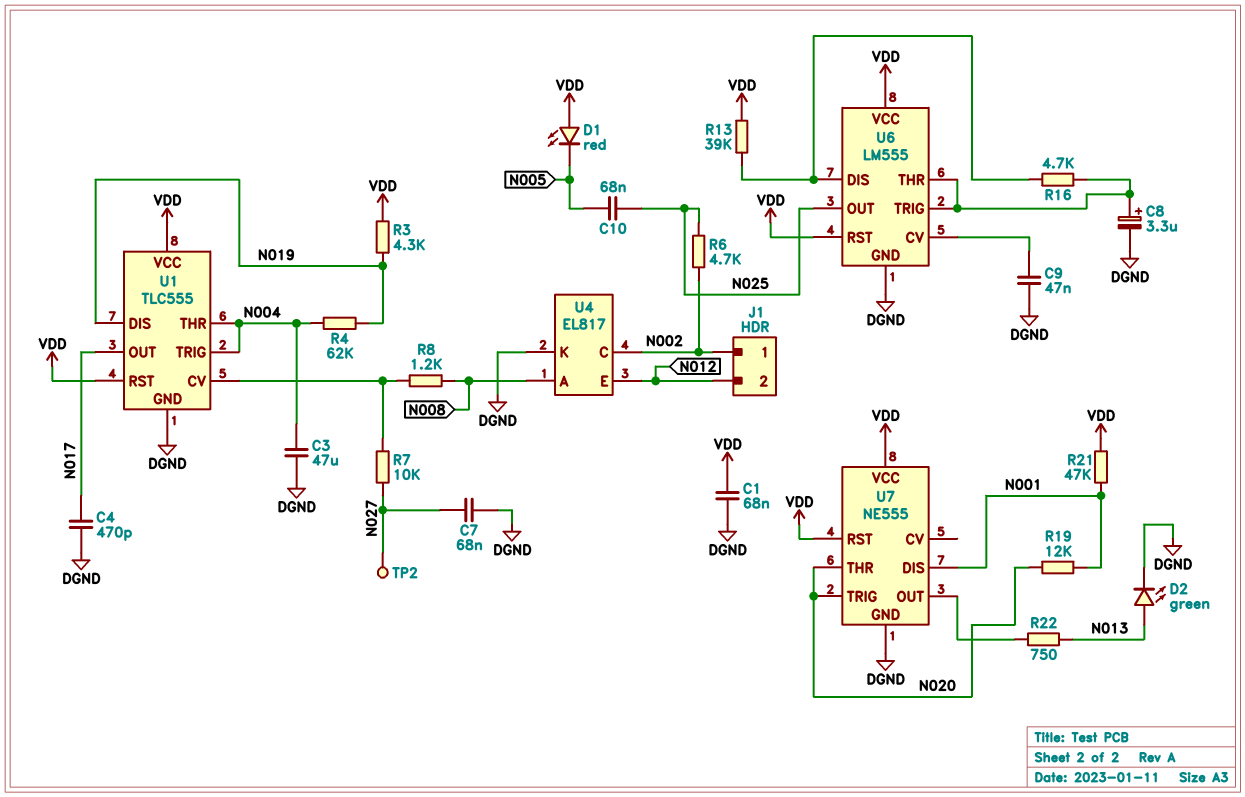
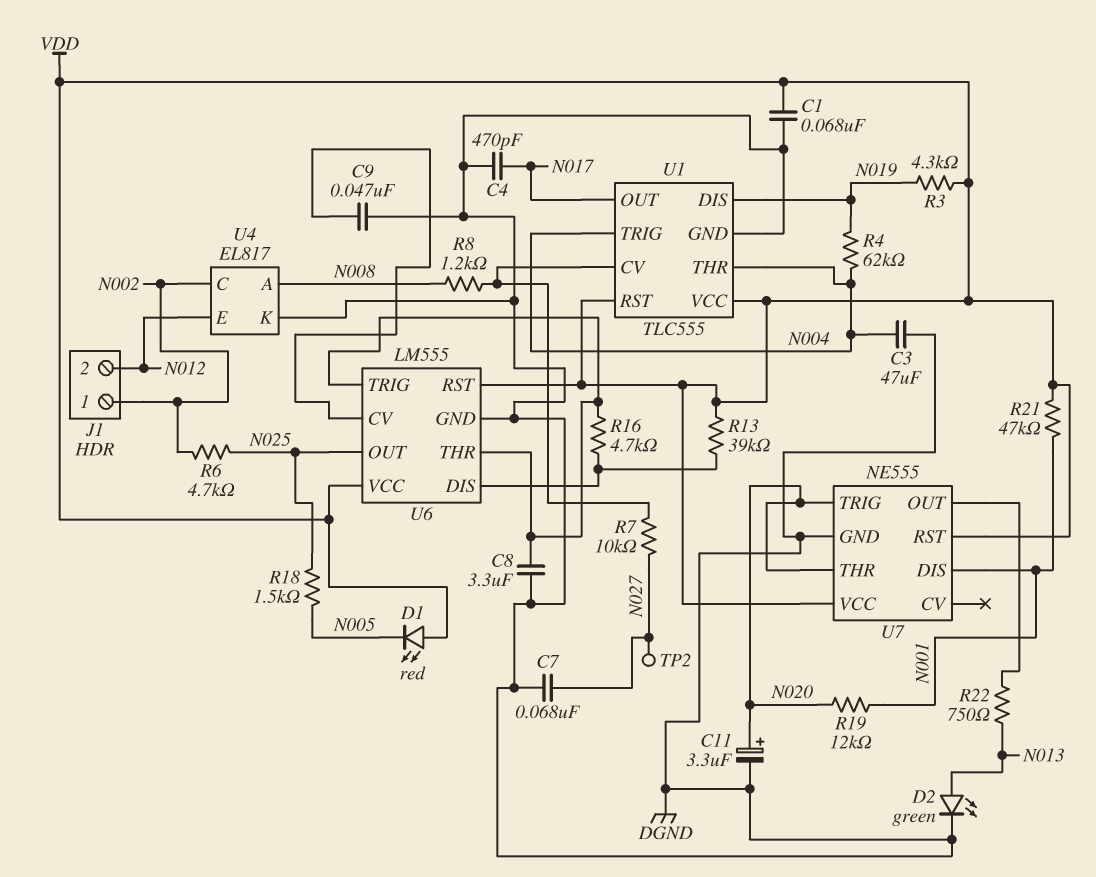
C8: 3.3uF (plus U6/THR, minus DGND) -> 3.3uF (DGND, U6/THR)
C10: 68nF (N005, N025) -> none
C11: none -> 3.3uF (plus N020, minus DGND)
R18: none -> 1.5k (N005, N025)

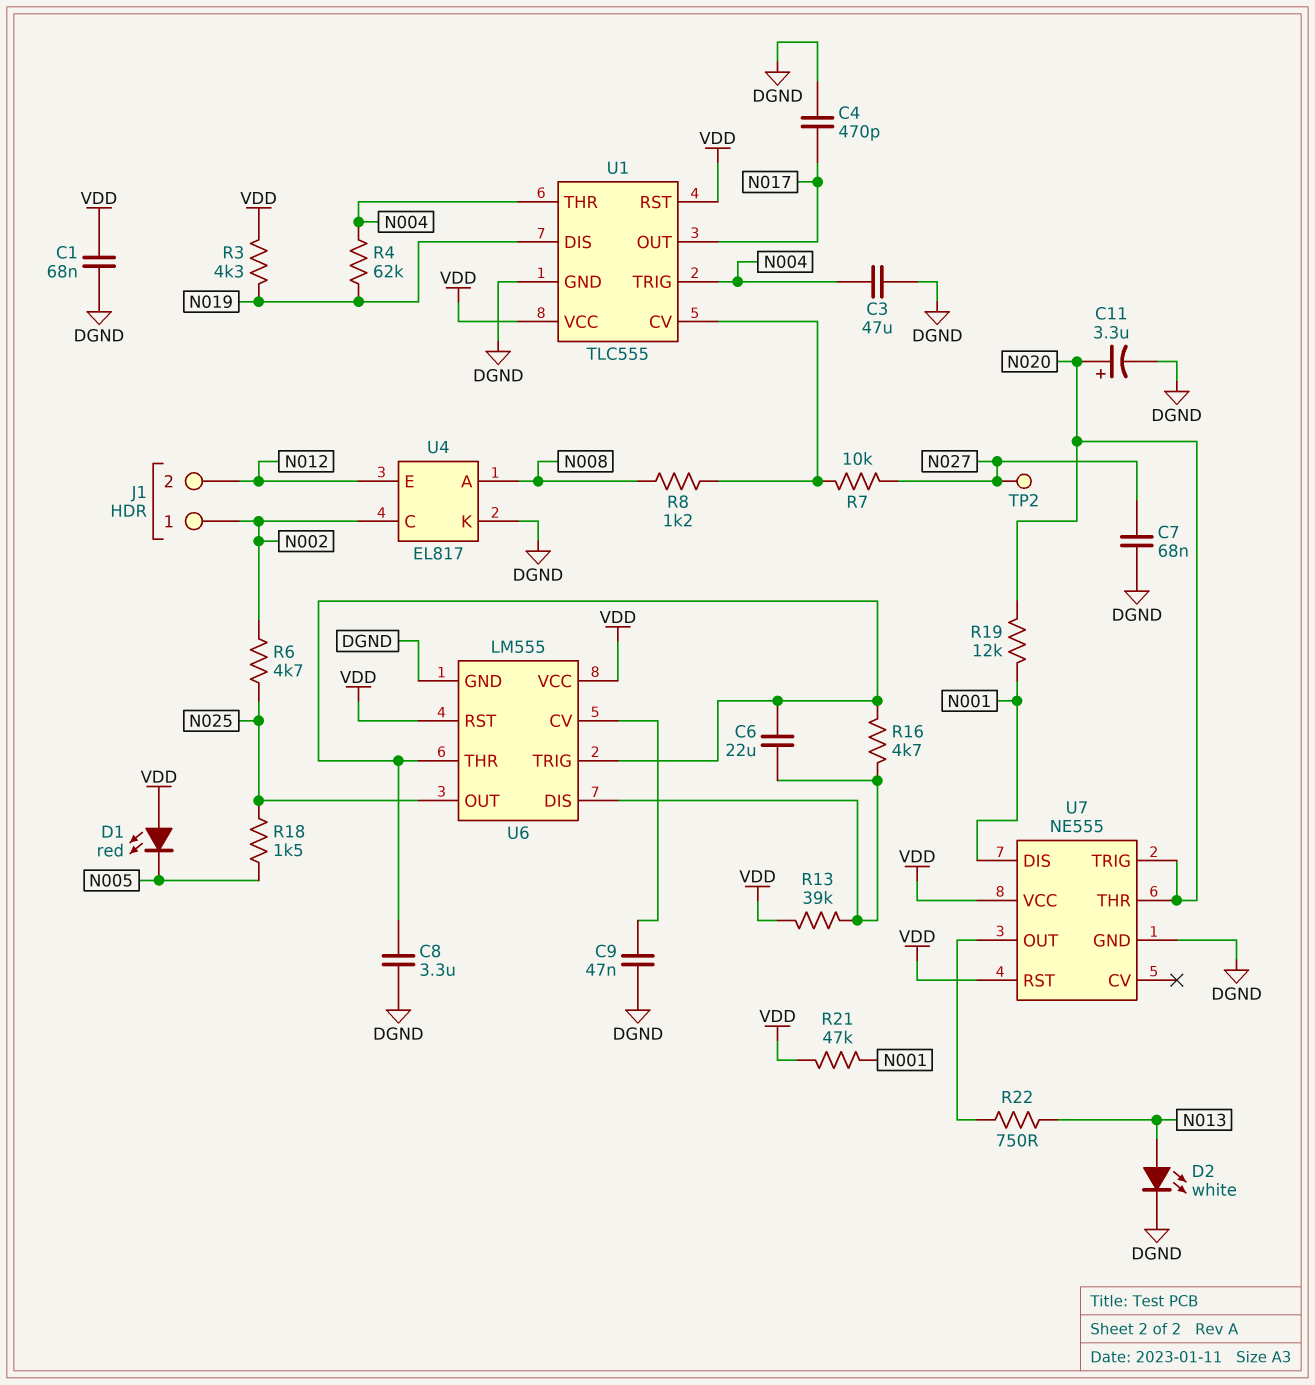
C6: none -> 22uF (U6/DIS, U6/THR)
D2: LED green (A N013, K DGND) -> LED white (A N013, K DGND)

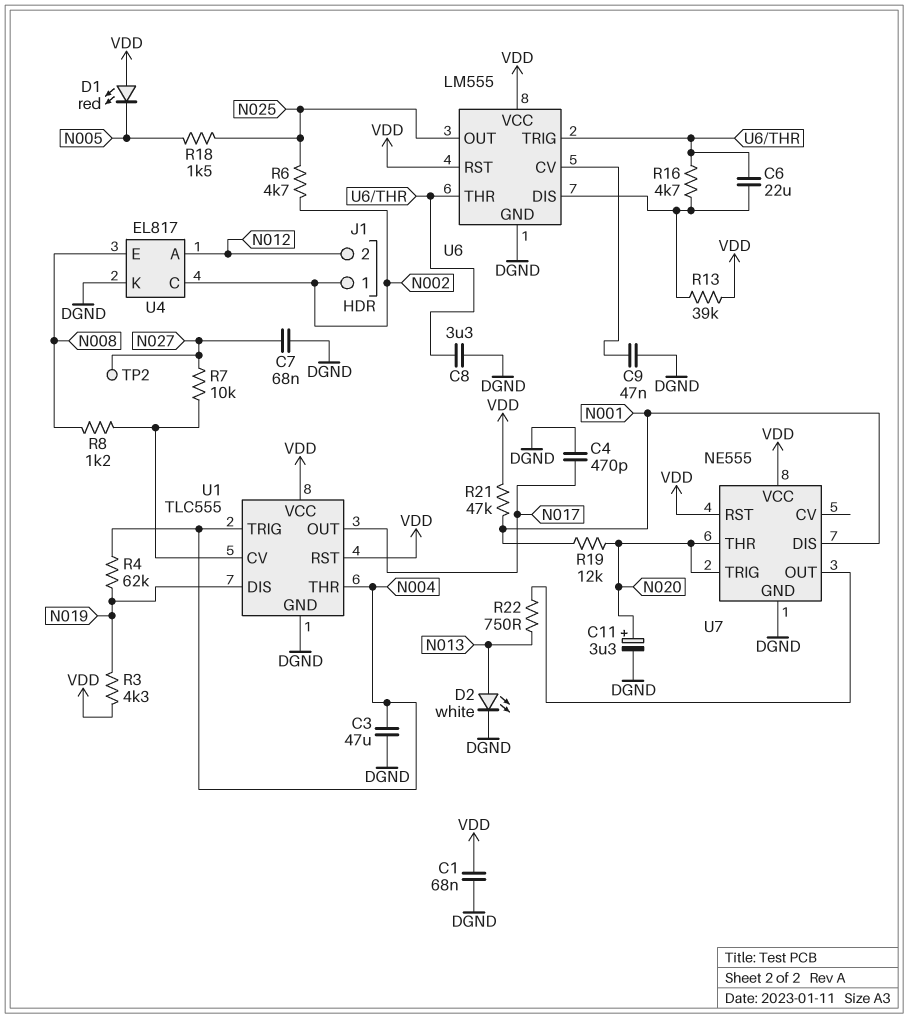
U4 pin A: N008 -> N012
U4 pin E: N012 -> N008

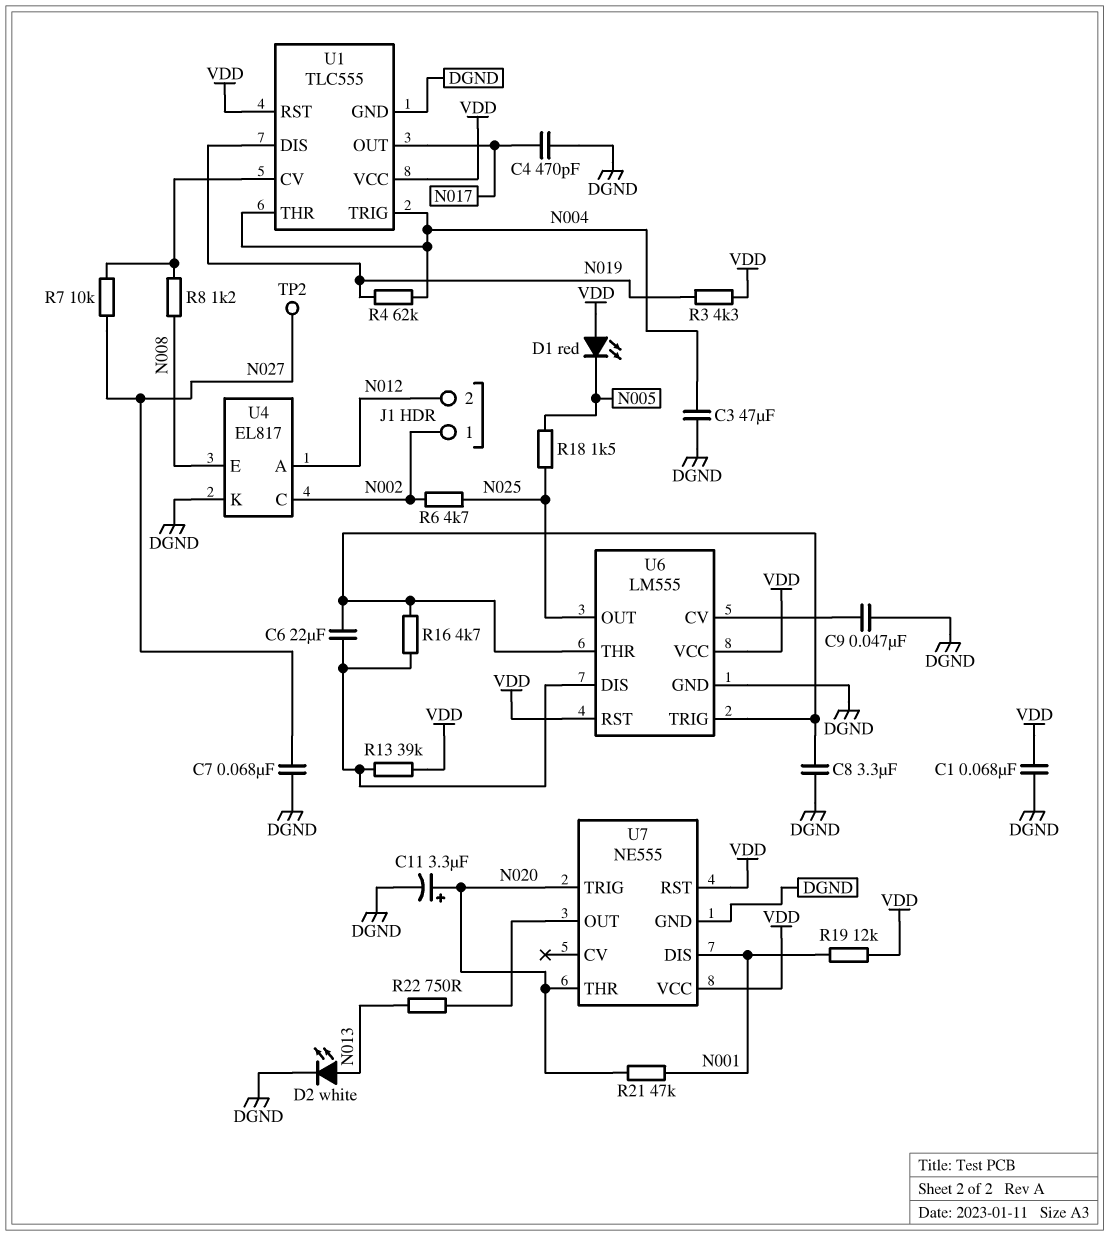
R19: 12k (N001, N020) -> 12k (N001, VDD)
R21: 47k (N001, VDD) -> 47k (N001, N020)

